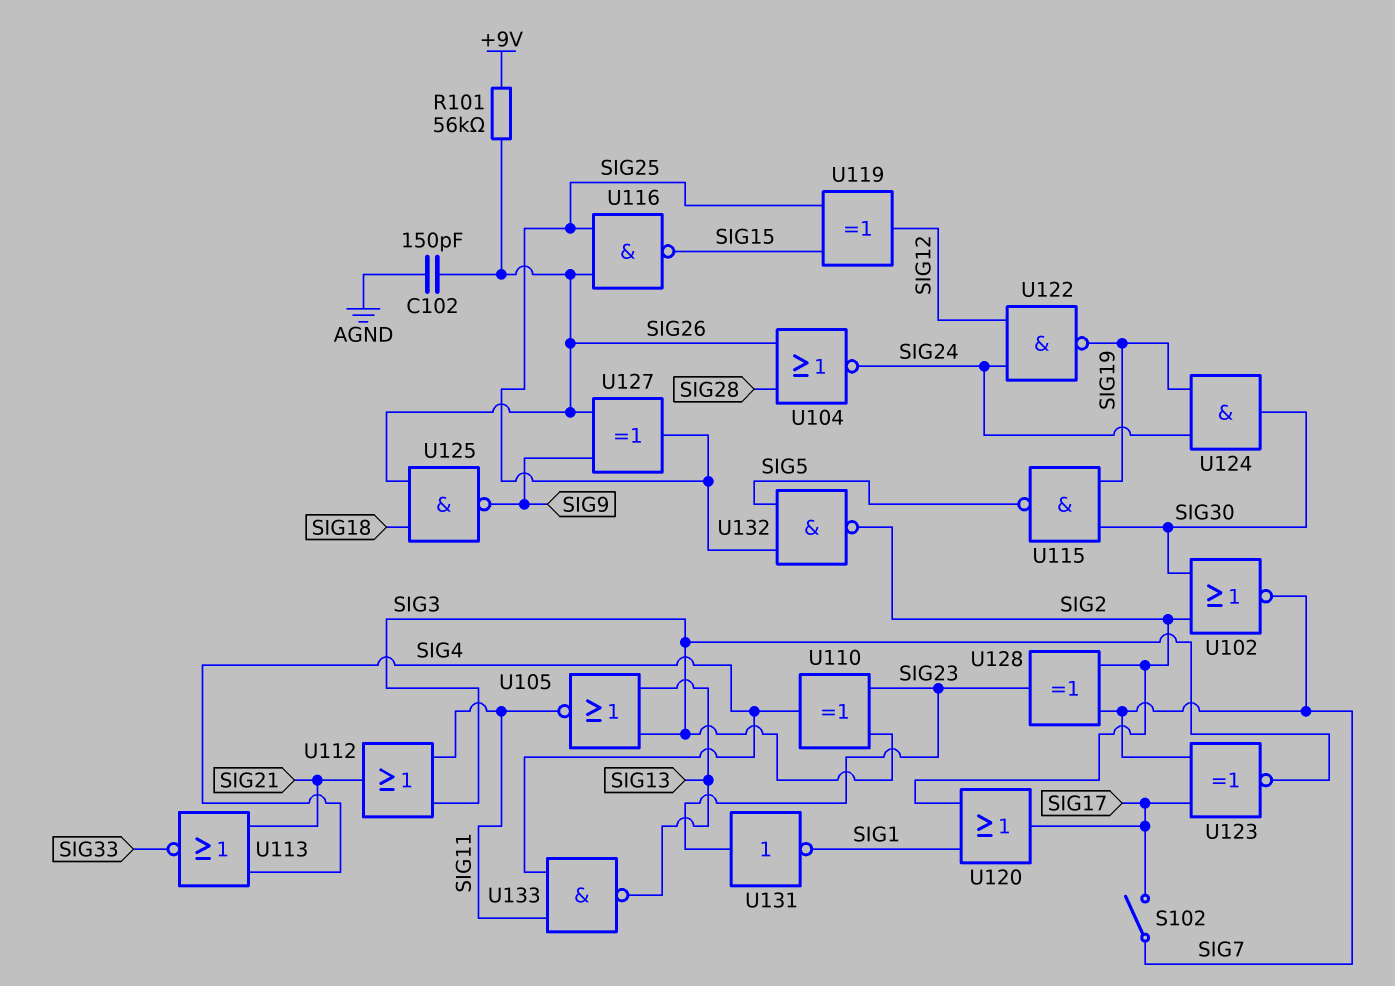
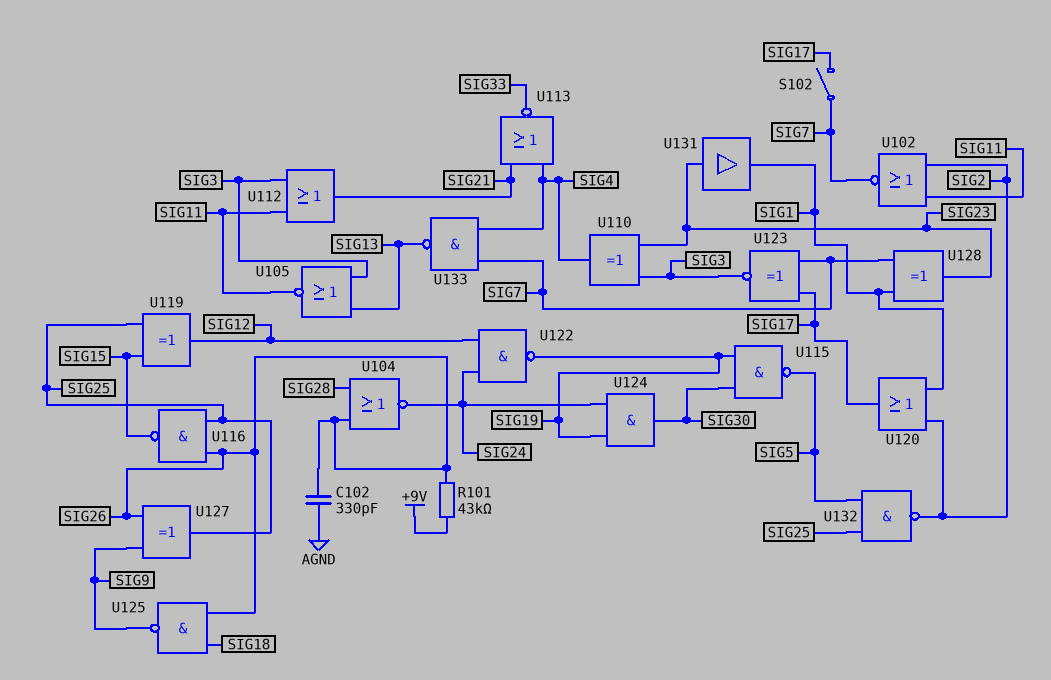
C102: 150pF (AGND, SIG26) -> 330pF (AGND, SIG26)
R101: 56k (+9V, SIG26) -> 43k (+9V, SIG26)
U102: NOR (in SIG2, in SIG30, out SIG7) -> NOR (in SIG2, in SIG11, out SIG7)
U128: XOR (in SIG2, in SIG7, out SIG23) -> XOR (in SIG1, in SIG7, out SIG23)
U131: NOT (in SIG23, out SIG1) -> buffer (in SIG23, out SIG1)
U133: NAND (in SIG4, in SIG11, out SIG13) -> NAND (in SIG4, in SIG7, out SIG13)

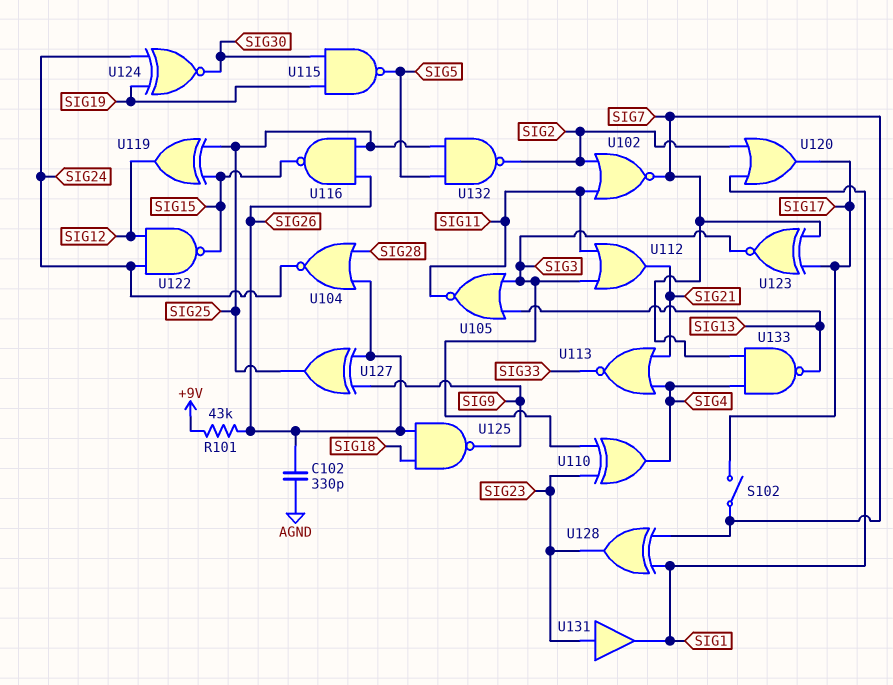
U122: NAND (in SIG12, in SIG24, out SIG19) -> NAND (in SIG12, in SIG24, out SIG15)
U124: AND (in SIG19, in SIG24, out SIG30) -> XNOR (in SIG19, in SIG24, out SIG30)

